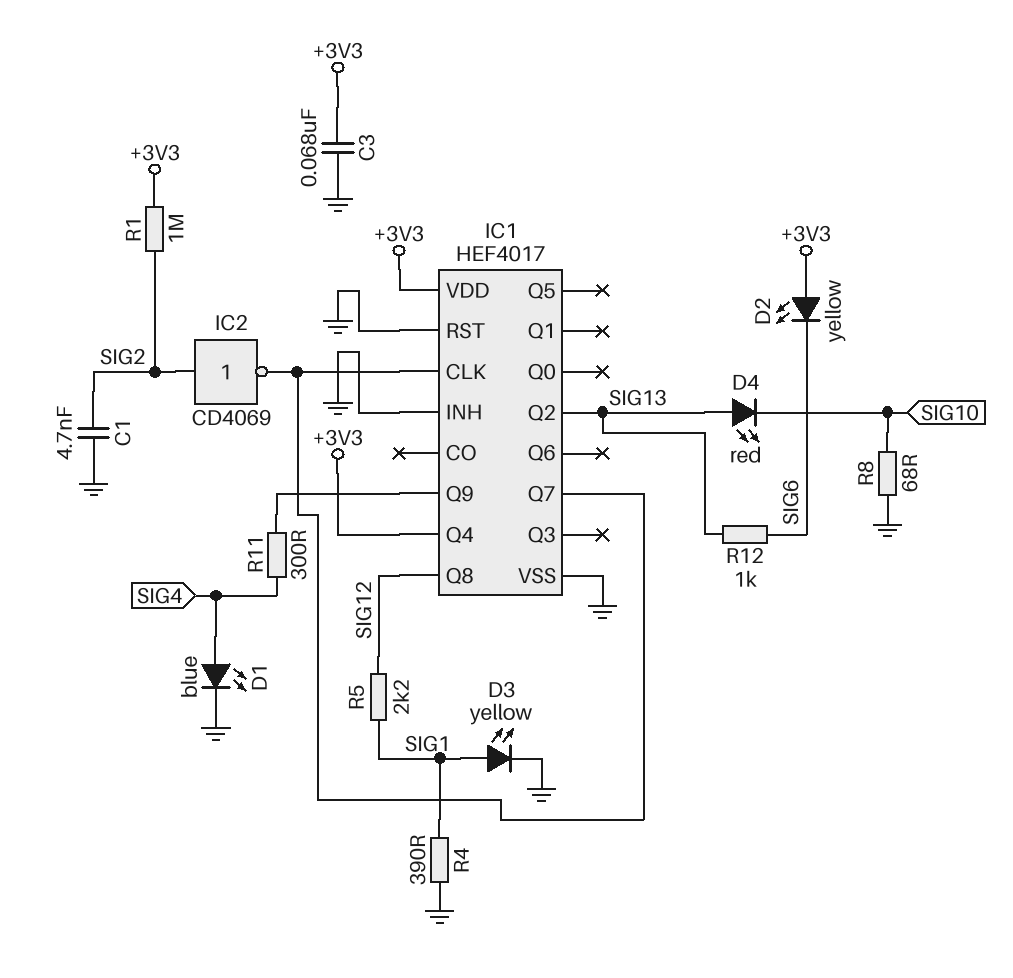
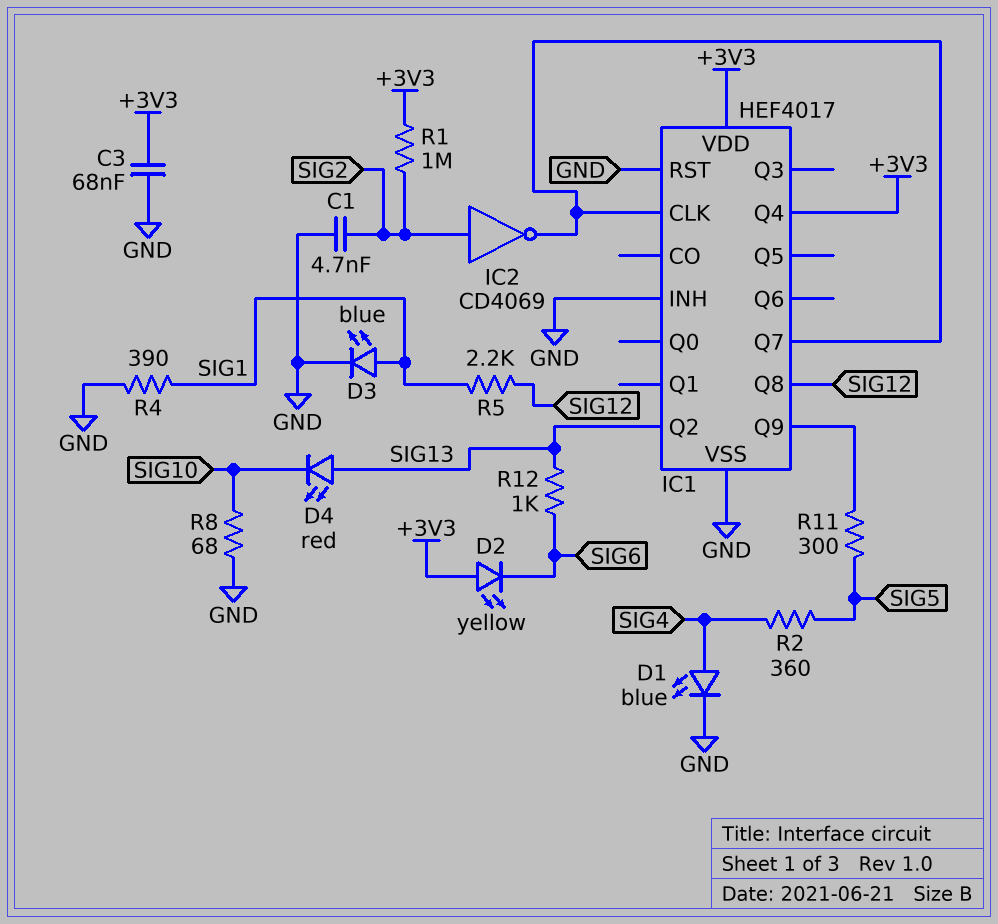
D3: LED yellow (A SIG1, K GND) -> LED blue (A SIG1, K GND)
R2: none -> 360 (SIG4, SIG5)
R11: 300 (IC1/Q9, SIG4) -> 300 (IC1/Q9, SIG5)

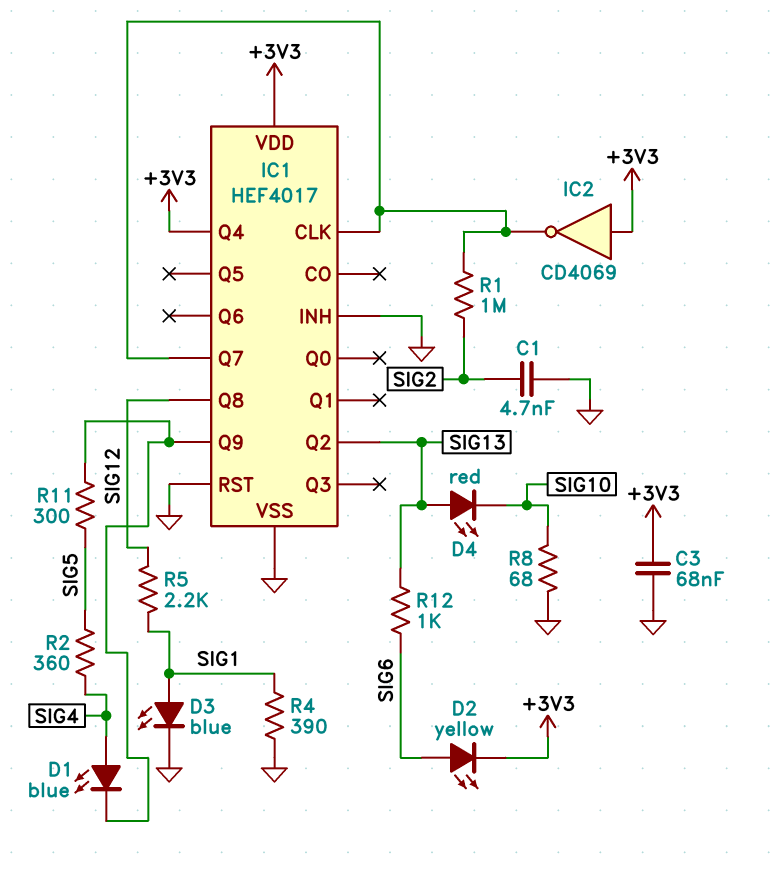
D1: LED blue (A SIG4, K GND) -> LED blue (A SIG4, K IC1/Q9)
D2: LED yellow (A +3V3, K SIG6) -> LED yellow (A SIG6, K +3V3)
IC2: NOT CD4069 (in SIG2, out IC1/CLK) -> NOT CD4069 (in +3V3, out IC1/CLK)
R1: 1M (+3V3, SIG2) -> 1M (IC1/CLK, SIG2)

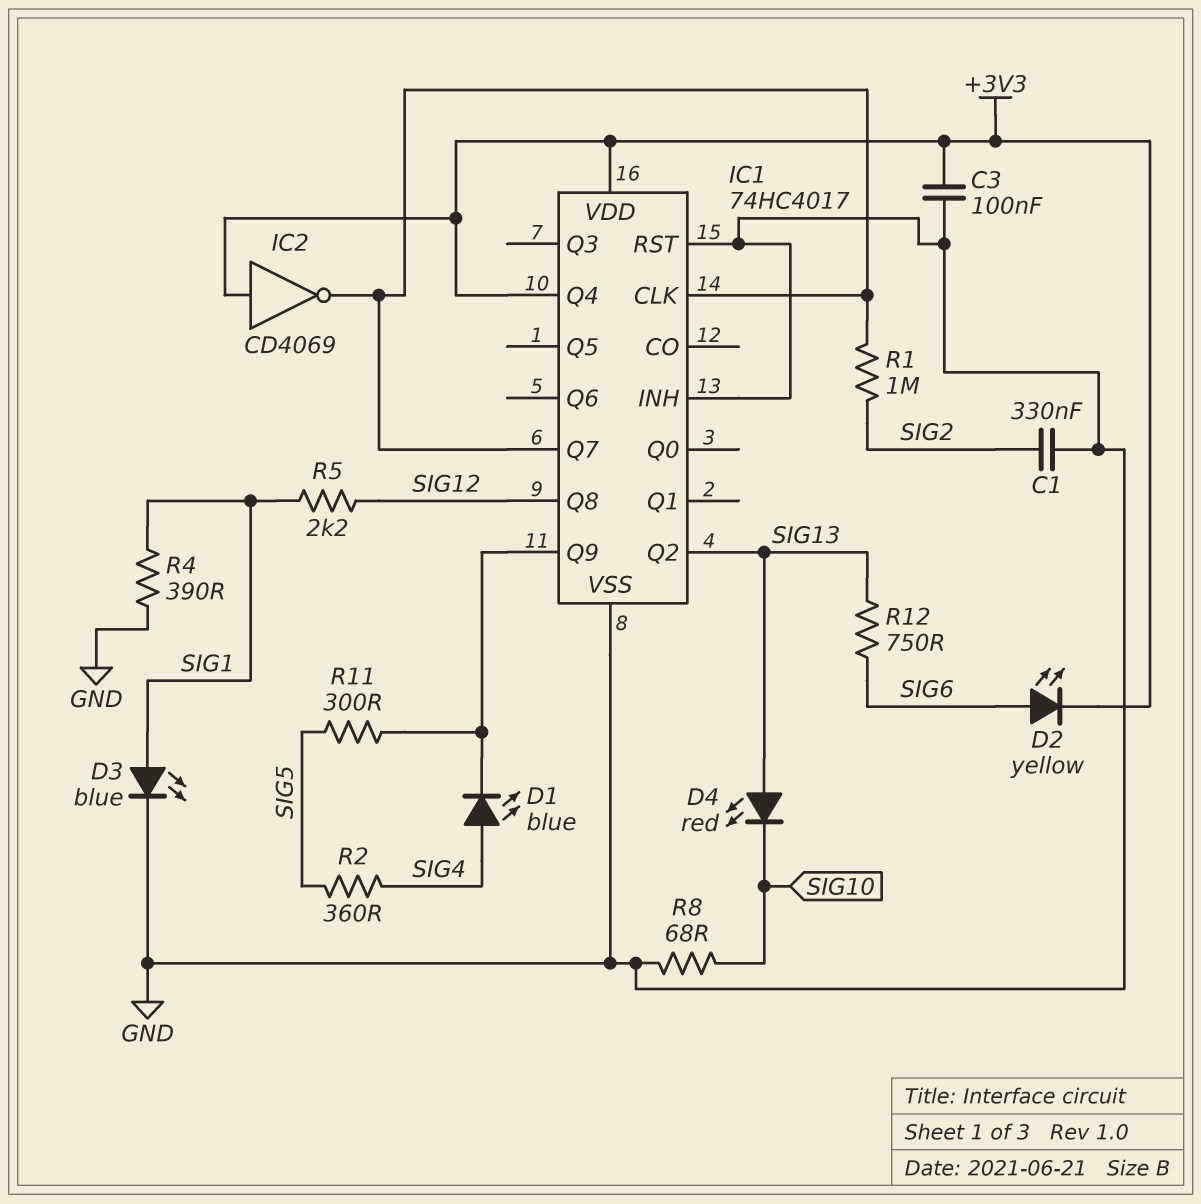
C1: 4.7nF (GND, SIG2) -> 330nF (GND, SIG2)
C3: 68nF (+3V3, GND) -> 100nF (+3V3, GND)
IC1: HEF4017 -> 74HC4017
R12: 1k (SIG6, SIG13) -> 750 (SIG6, SIG13)

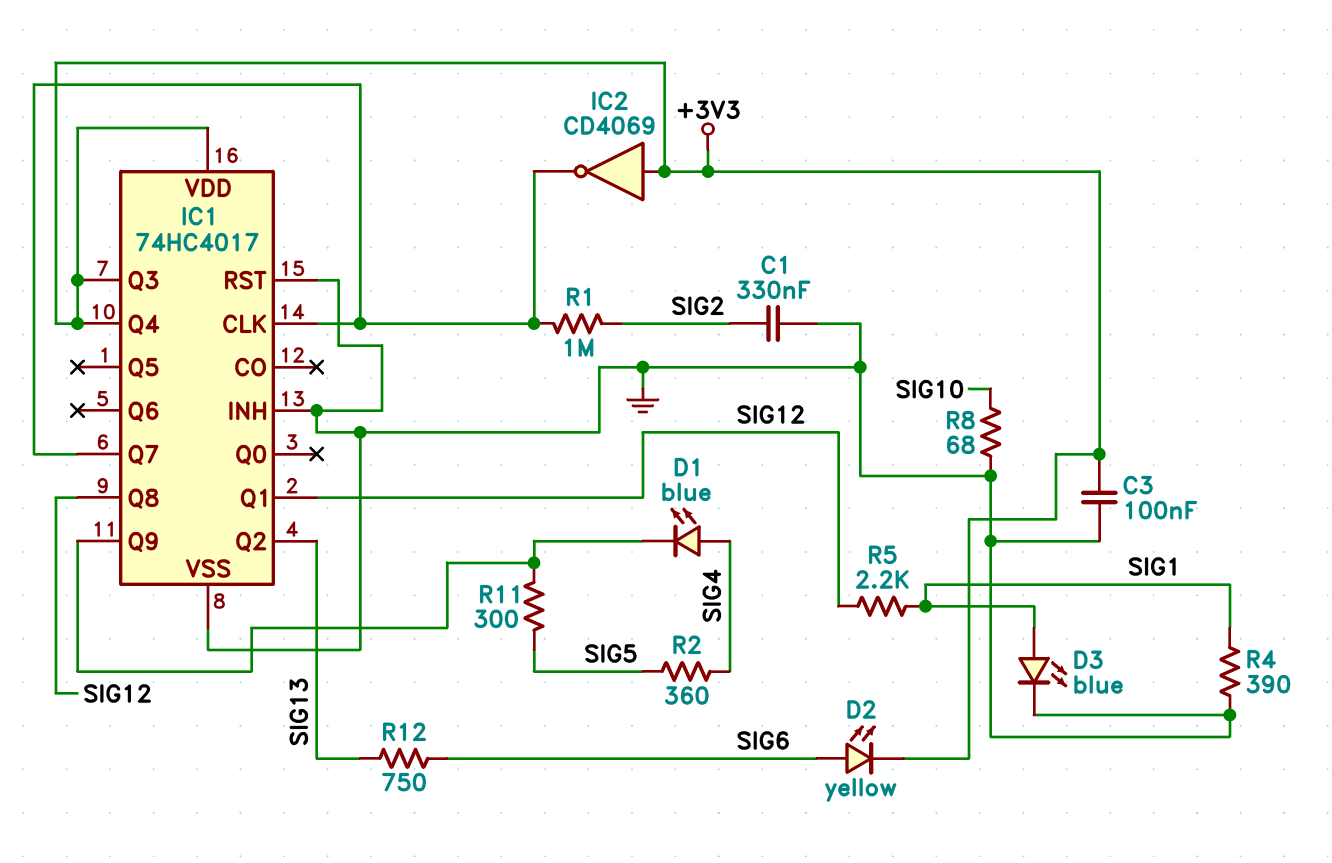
D4: LED red (A SIG13, K SIG10) -> none
IC1 pin Q1: none -> SIG12
IC1 pin Q3: none -> +3V3

